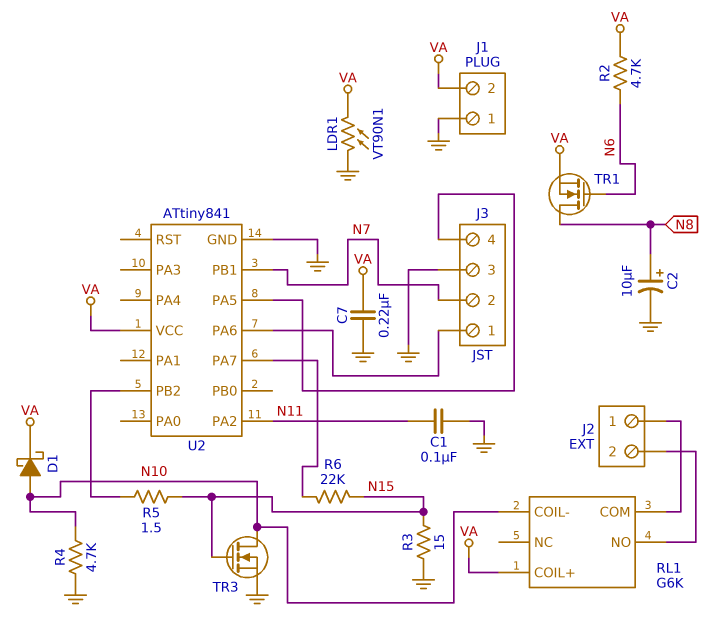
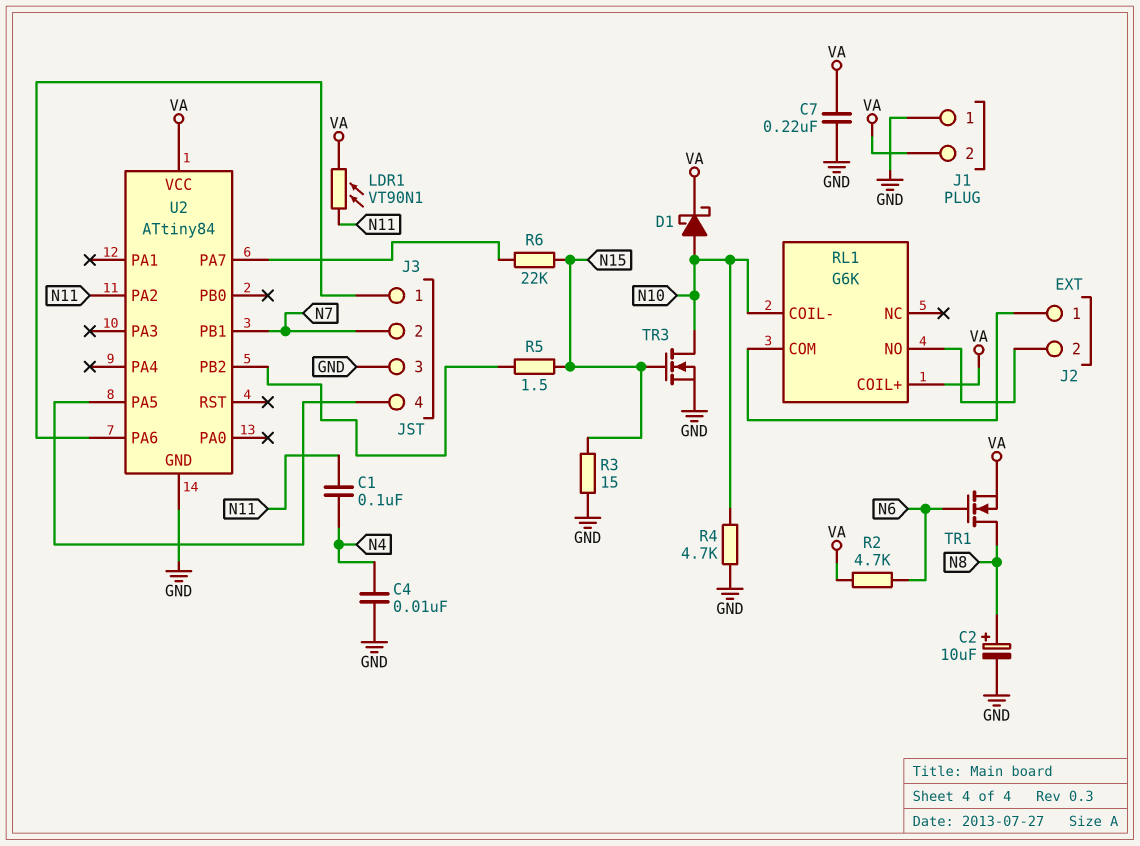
C1: 100nF (GND, N11) -> 100nF (N4, N11)
C4: none -> 10nF (GND, N4)
LDR1: VT90N1 (GND, VA) -> VT90N1 (N11, VA)
U2: ATtiny841 -> ATtiny84

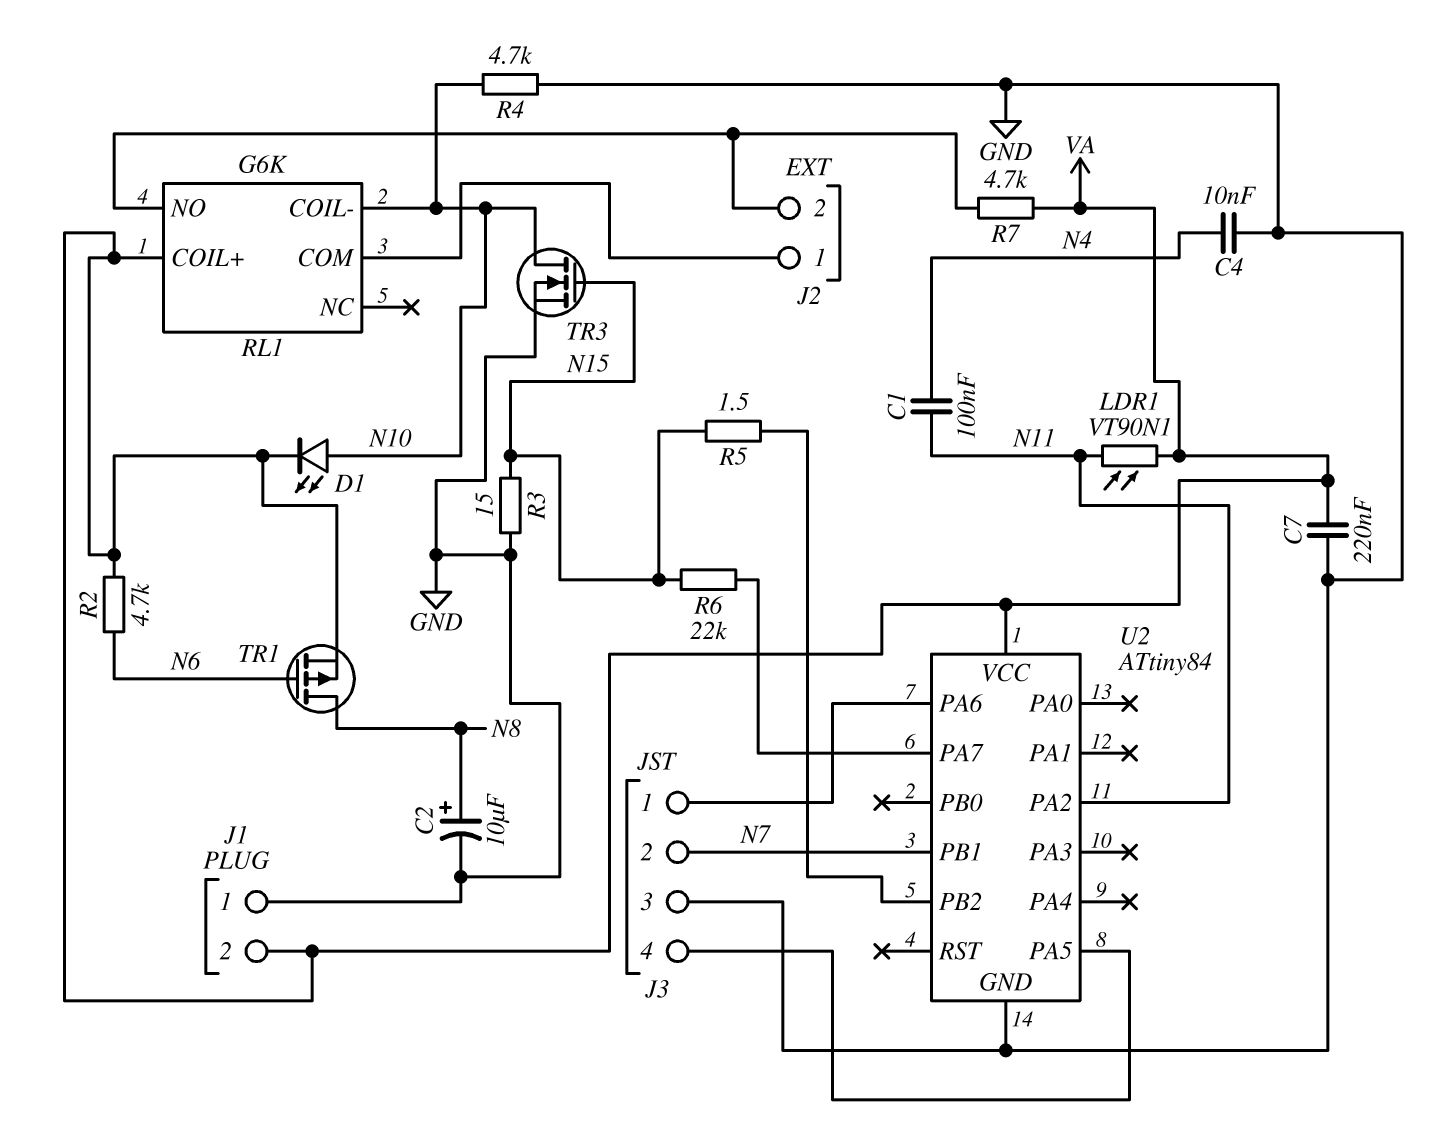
D1: schottky (A N10, K VA) -> LED (A N10, K VA)
R7: none -> 4.7k (J2/2, VA)
TR1: NMOS (G N6, D N8, S VA) -> PMOS (G N6, D N8, S VA)

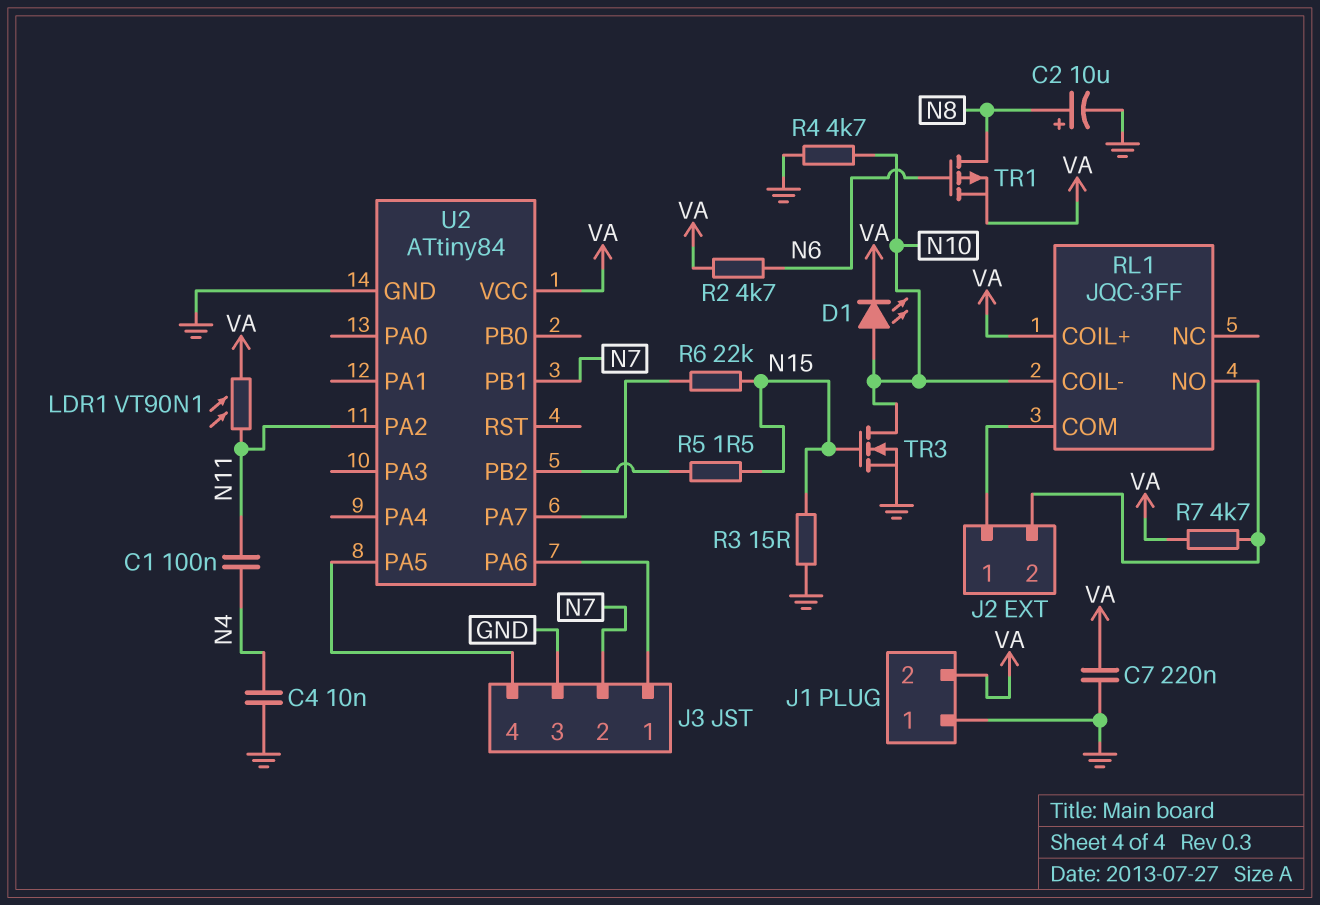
RL1: G6K -> JQC-3FF

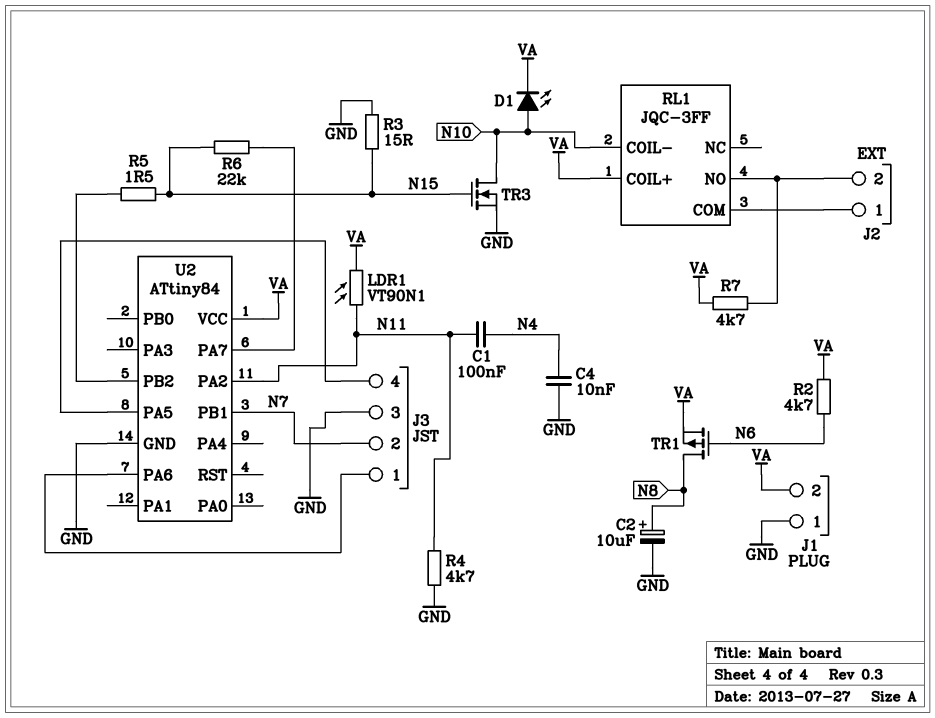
C7: 220nF (GND, VA) -> none
R4: 4.7k (GND, N10) -> 4.7k (GND, N11)

